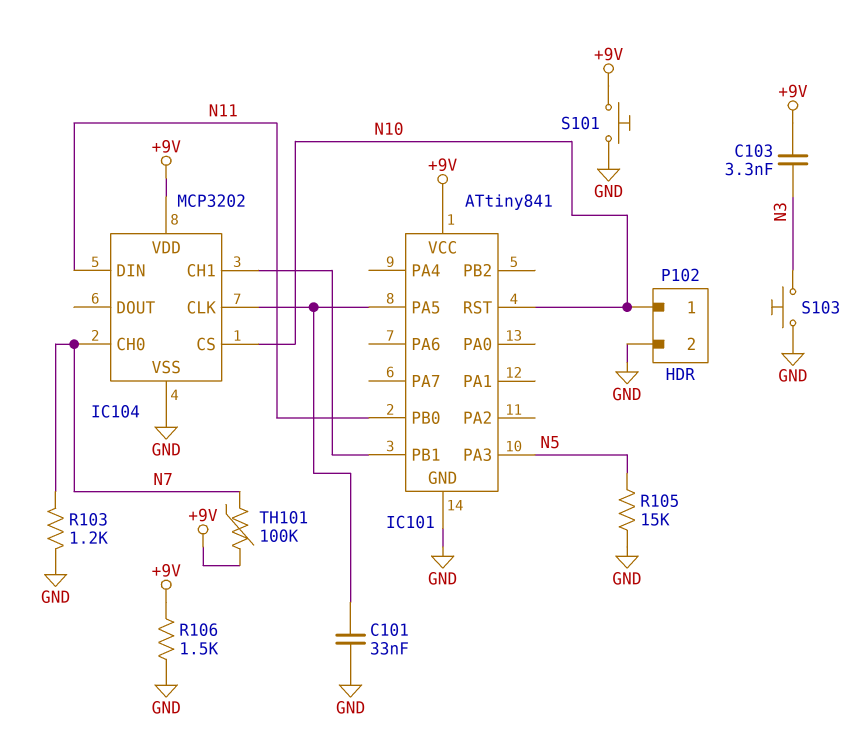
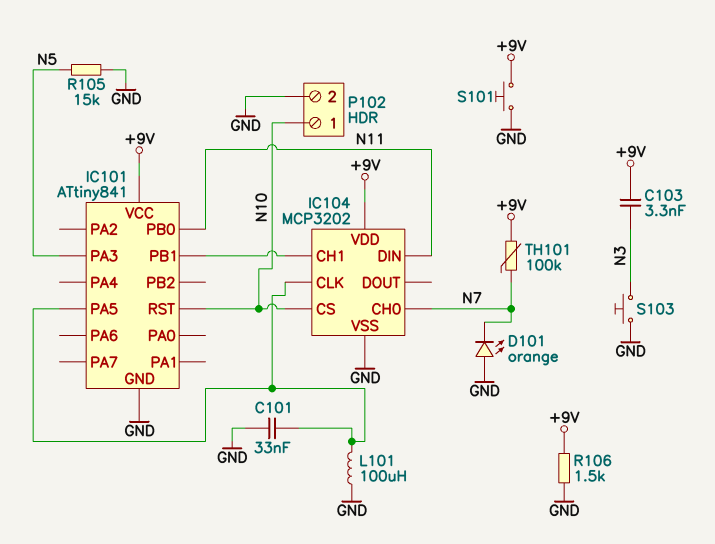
D101: none -> LED orange (A GND, K N7)
L101: none -> 100uH (GND, IC101/PA5)
R103: 1.2k (GND, N7) -> none

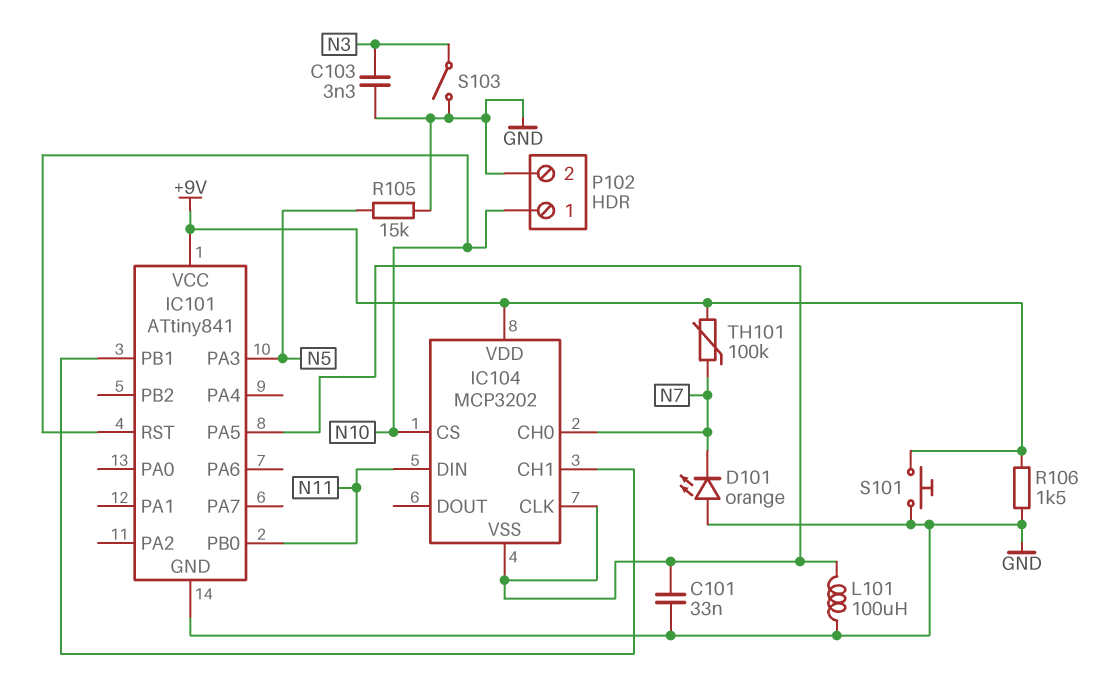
C103: 3.3nF (+9V, N3) -> 3.3nF (GND, N3)
IC104 pin VSS: GND -> IC101/PA5
S103: button (GND, N3) -> switch (GND, N3)

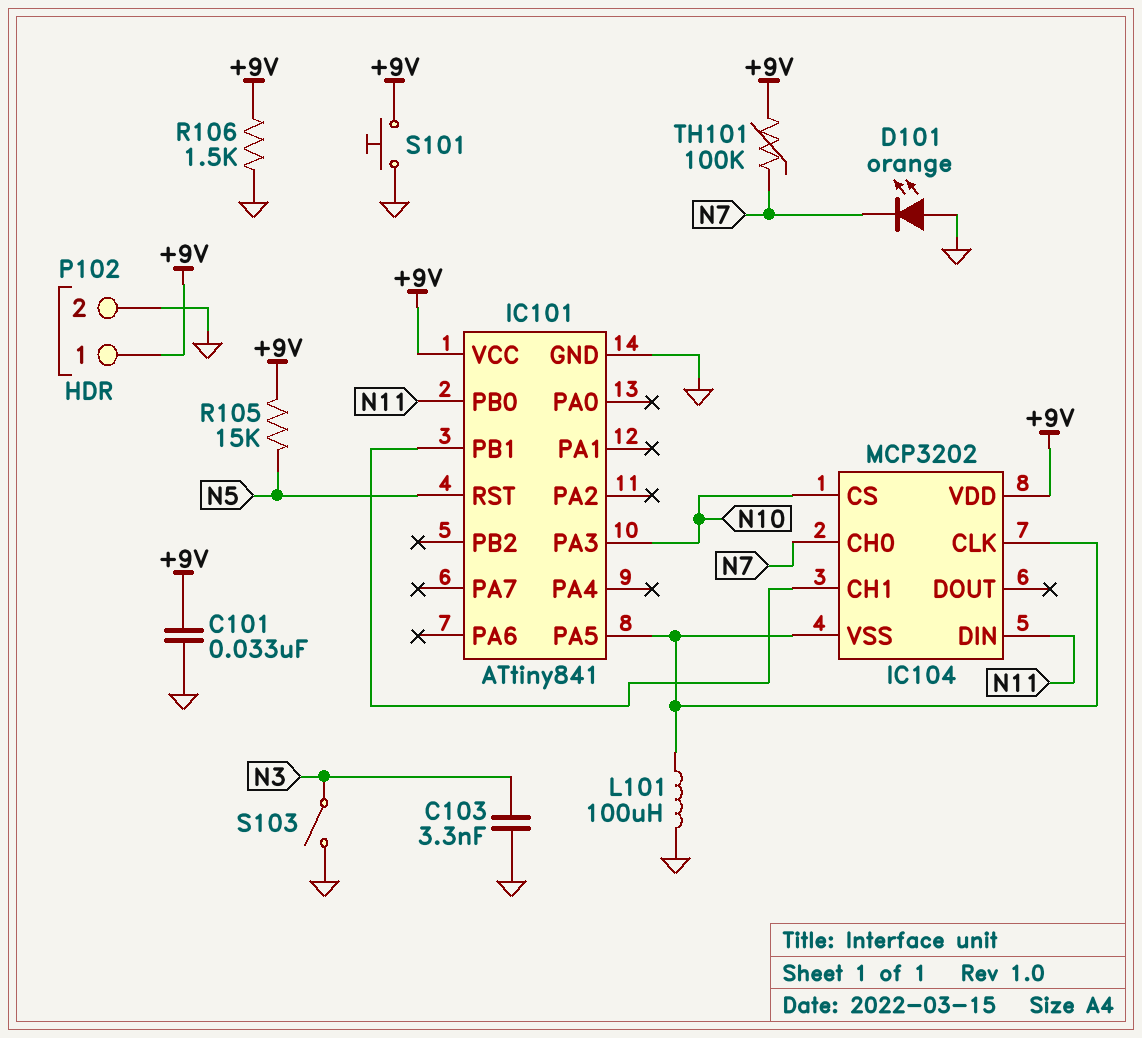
C101: 33nF (GND, IC101/PA5) -> 33nF (+9V, GND)
IC101 pin PA3: N5 -> N10
IC101 pin RST: N10 -> N5
P102 pin 1: N10 -> +9V
R105: 15k (GND, N5) -> 15k (+9V, N5)

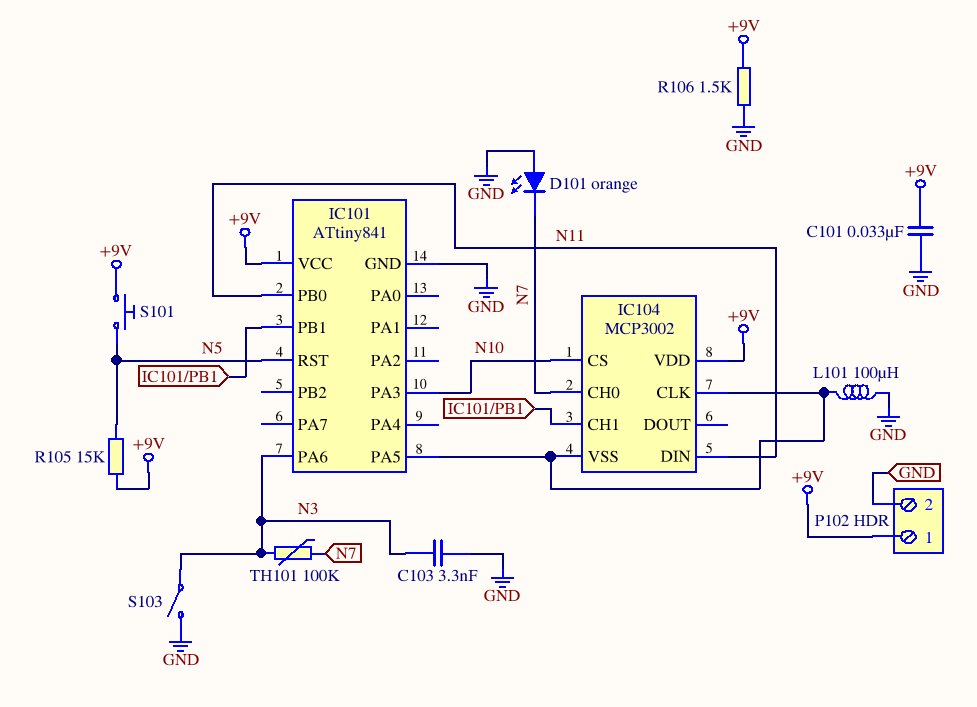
IC101 pin PA6: none -> N3
IC104: MCP3202 -> MCP3002
S101: button (+9V, GND) -> button (+9V, N5)
TH101: 100k (+9V, N7) -> 100k (N3, N7)

